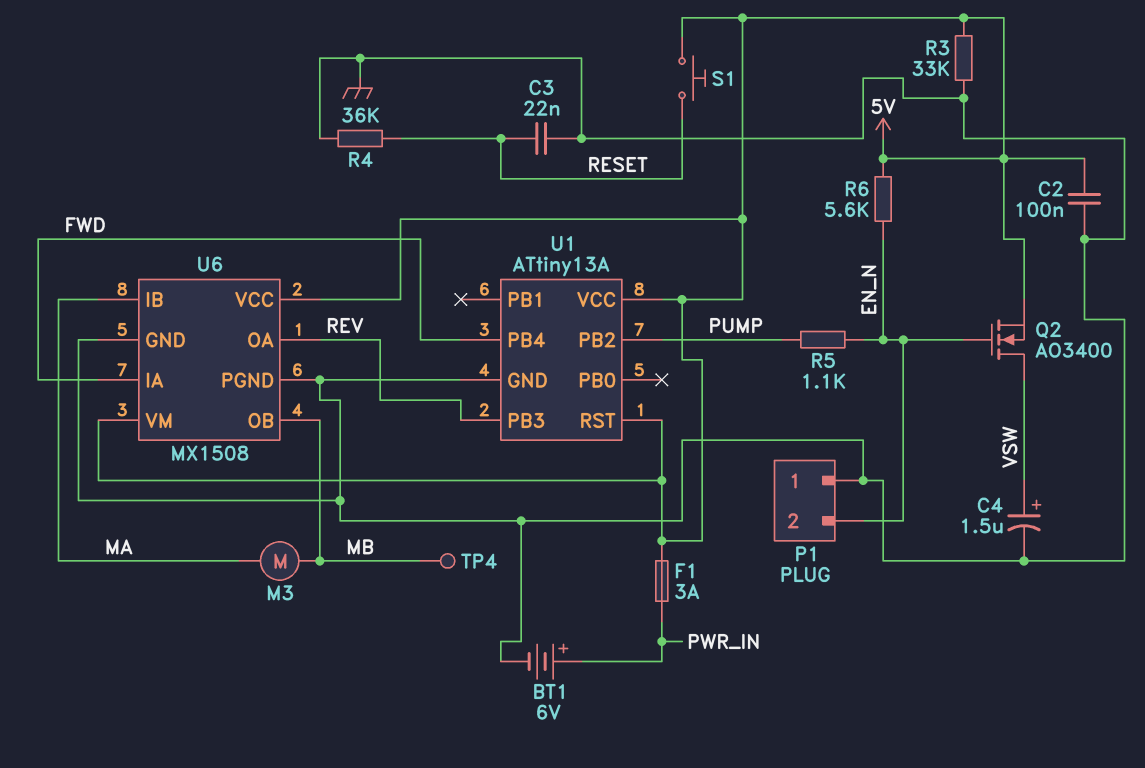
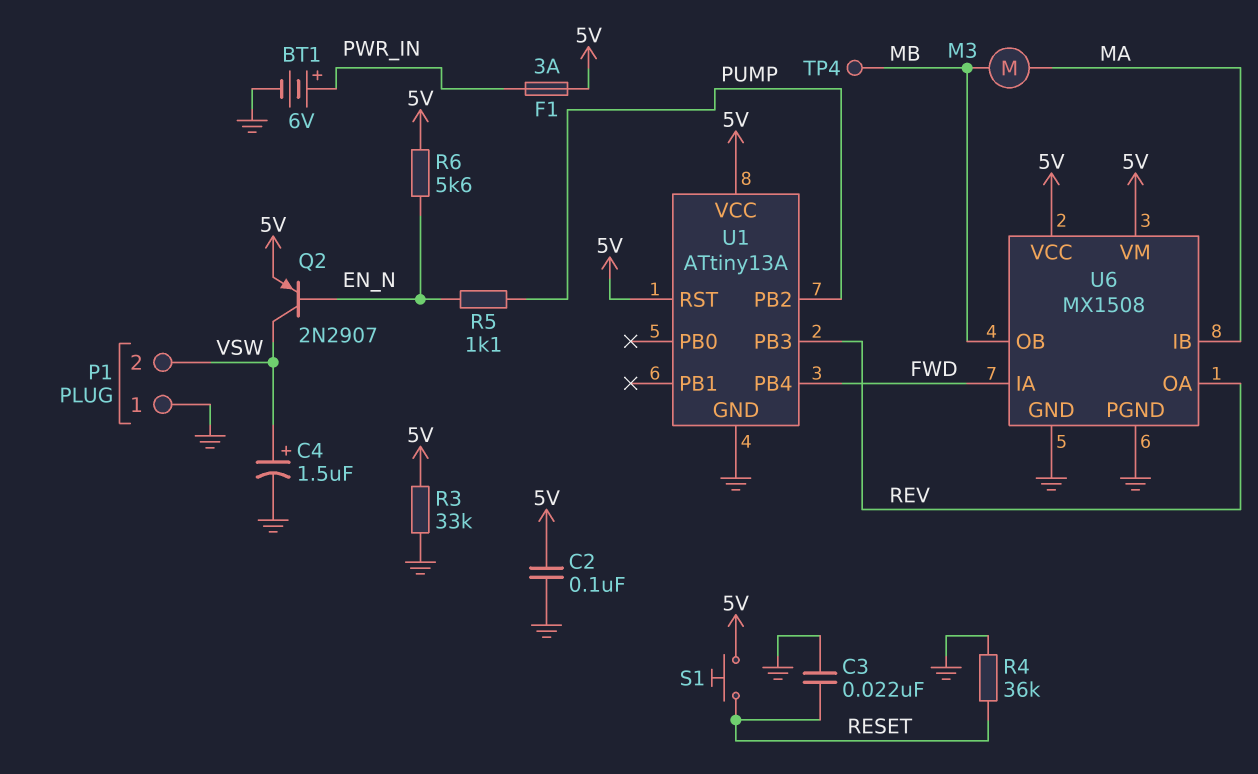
P1 pin 2: EN_N -> VSW
Q2: NMOS AO3400 (G EN_N, D VSW, S 5V) -> PNP 2N2907 (B EN_N, C VSW, E 5V)

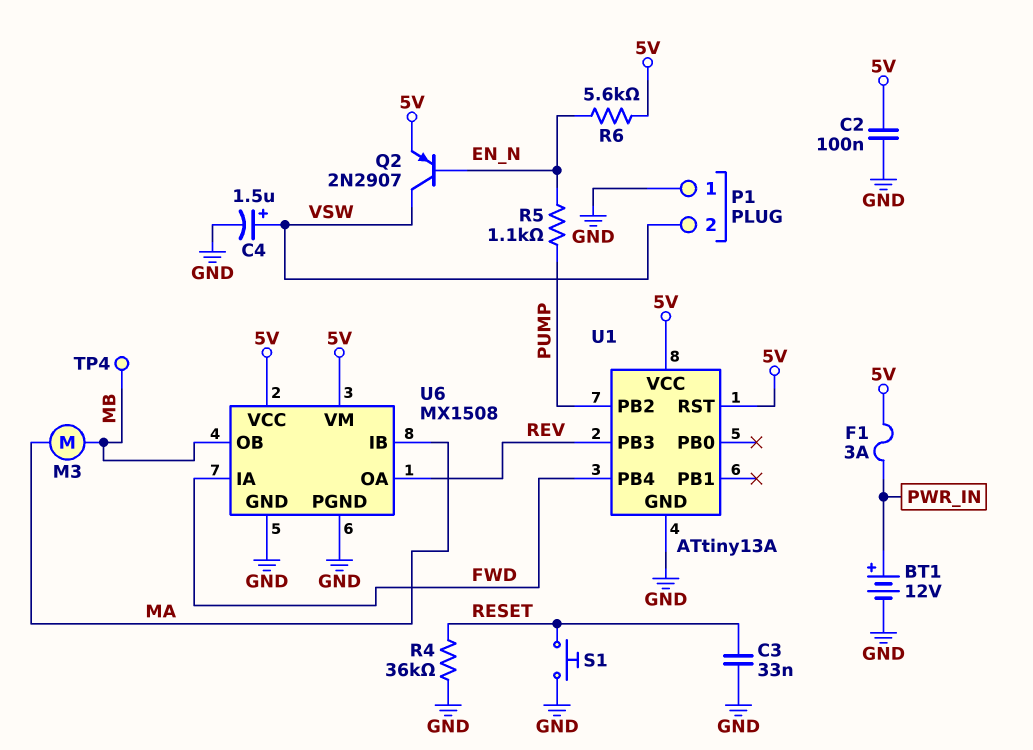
BT1: 6V (plus PWR_IN, minus GND) -> 12V (plus PWR_IN, minus GND)
C3: 22nF (GND, RESET) -> 33nF (GND, RESET)
R3: 33k (5V, GND) -> none
S1: button (5V, RESET) -> button (GND, RESET)

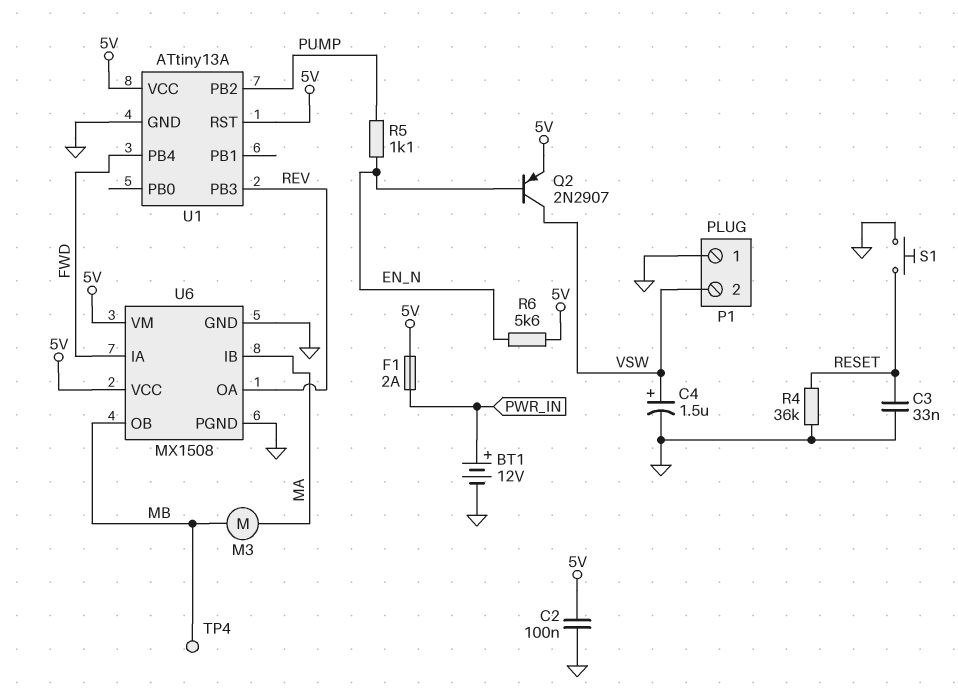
F1: 3A (5V, PWR_IN) -> 2A (5V, PWR_IN)

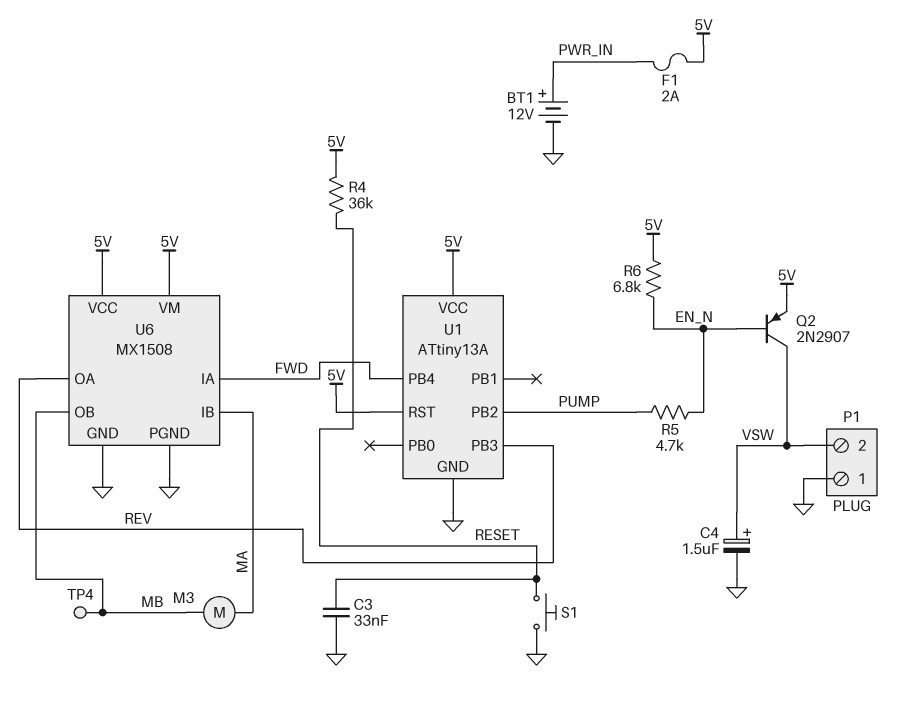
C2: 100nF (5V, GND) -> none
R4: 36k (GND, RESET) -> 36k (5V, RESET)
R5: 1.1k (EN_N, PUMP) -> 4.7k (EN_N, PUMP)
R6: 5.6k (5V, EN_N) -> 6.8k (5V, EN_N)

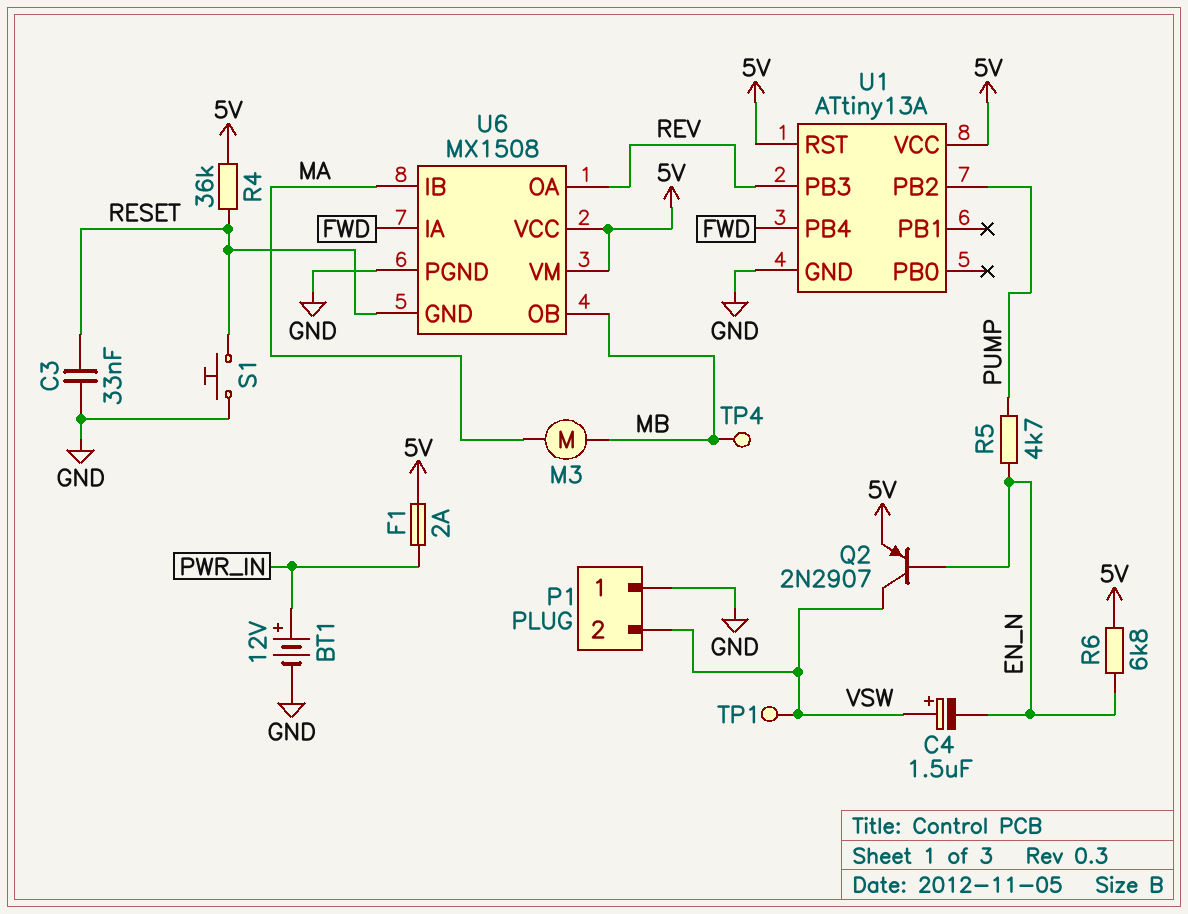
C4: 1.5uF (plus VSW, minus GND) -> 1.5uF (plus VSW, minus EN_N)
TP1: none -> test point (VSW)
U6 pin GND: GND -> RESET

